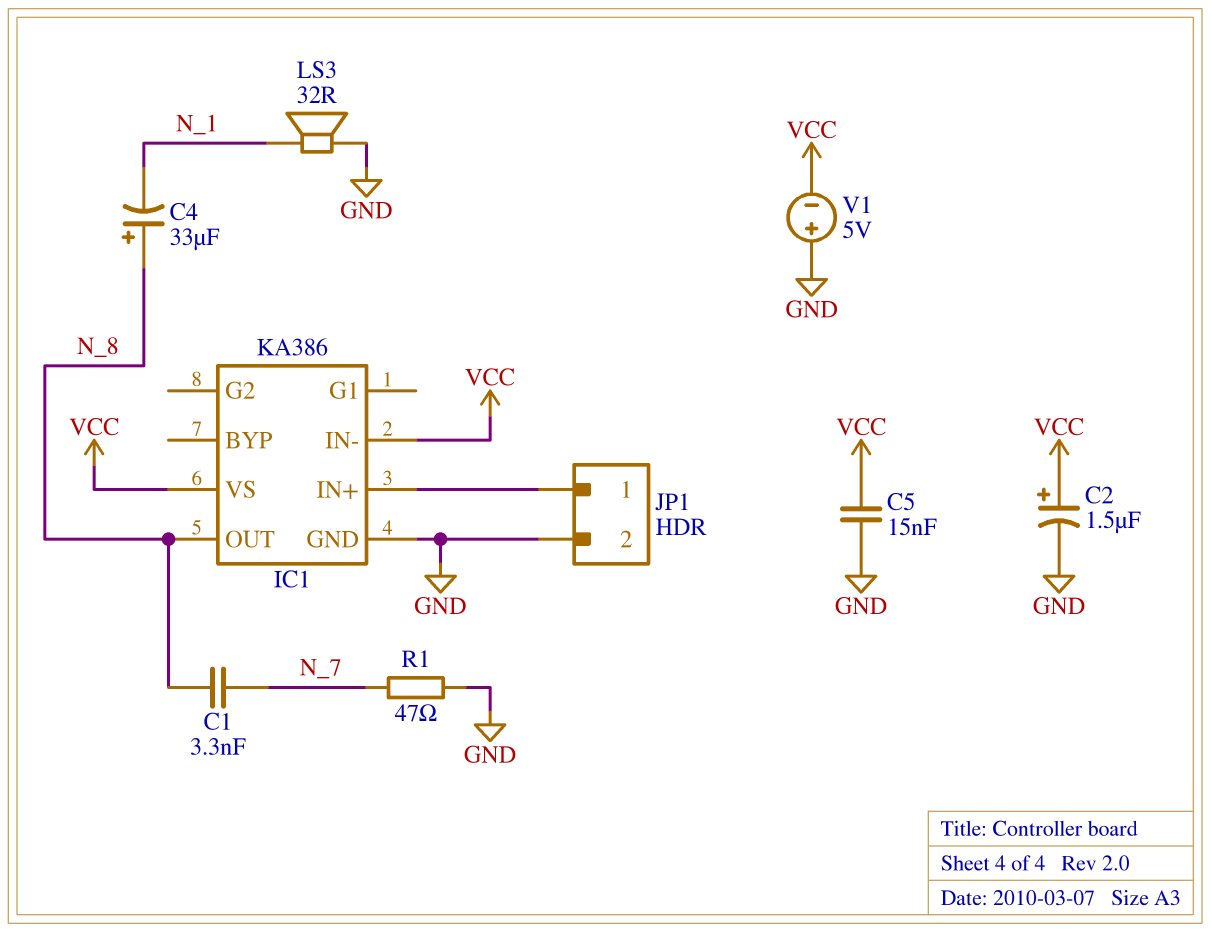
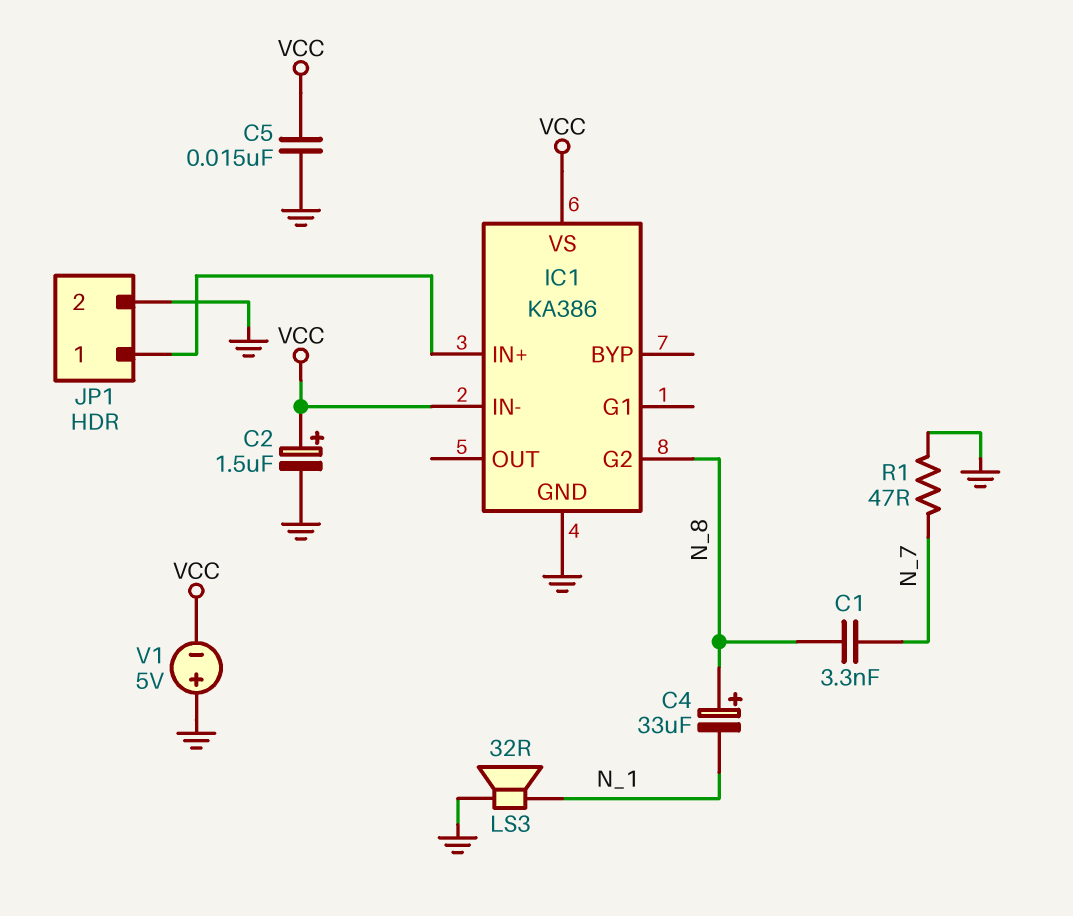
IC1 pin G2: none -> N_8
IC1 pin OUT: N_8 -> none

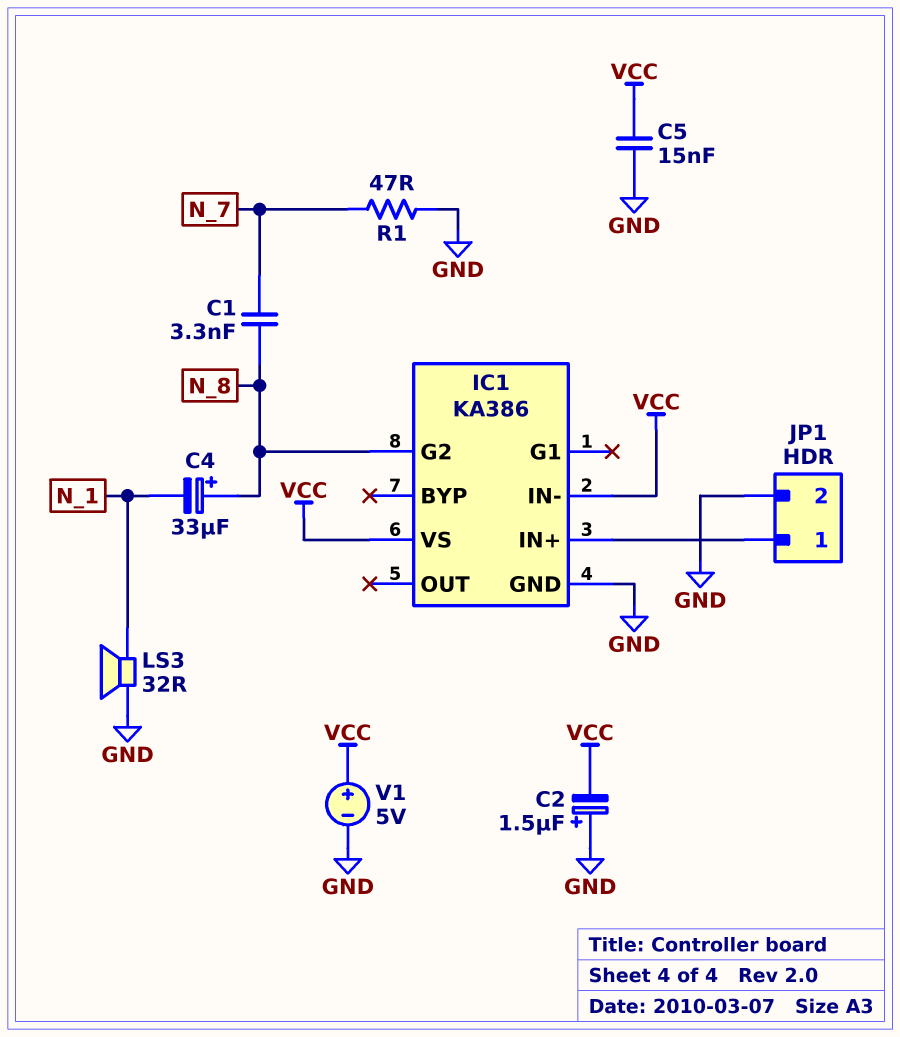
C2: 1.5uF (plus VCC, minus GND) -> 1.5uF (plus GND, minus VCC)
V1: 5V (plus GND, minus VCC) -> 5V (plus VCC, minus GND)

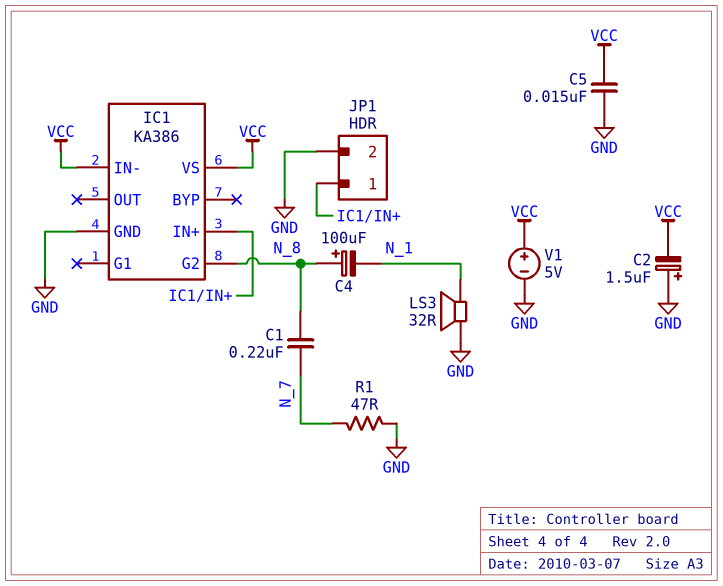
C1: 3.3nF (N_7, N_8) -> 220nF (N_7, N_8)
C4: 33uF (plus N_8, minus N_1) -> 100uF (plus N_8, minus N_1)

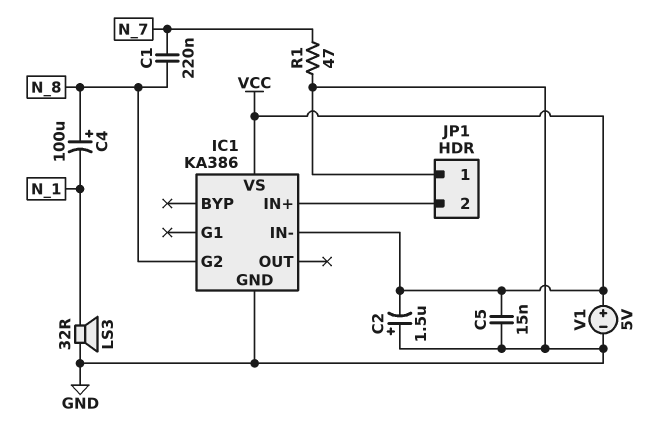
JP1 pin 1: IC1/IN+ -> GND
JP1 pin 2: GND -> IC1/IN+

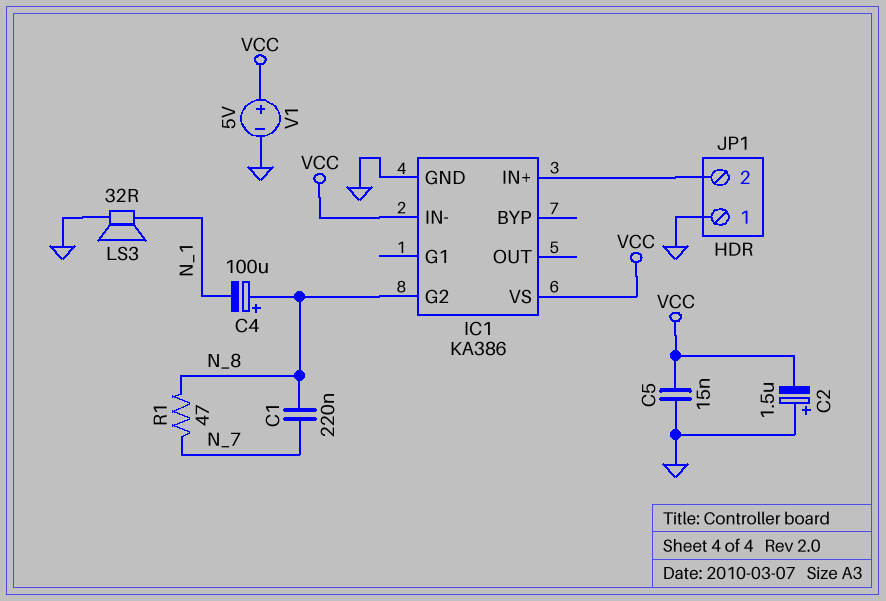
R1: 47 (GND, N_7) -> 47 (N_7, N_8)

